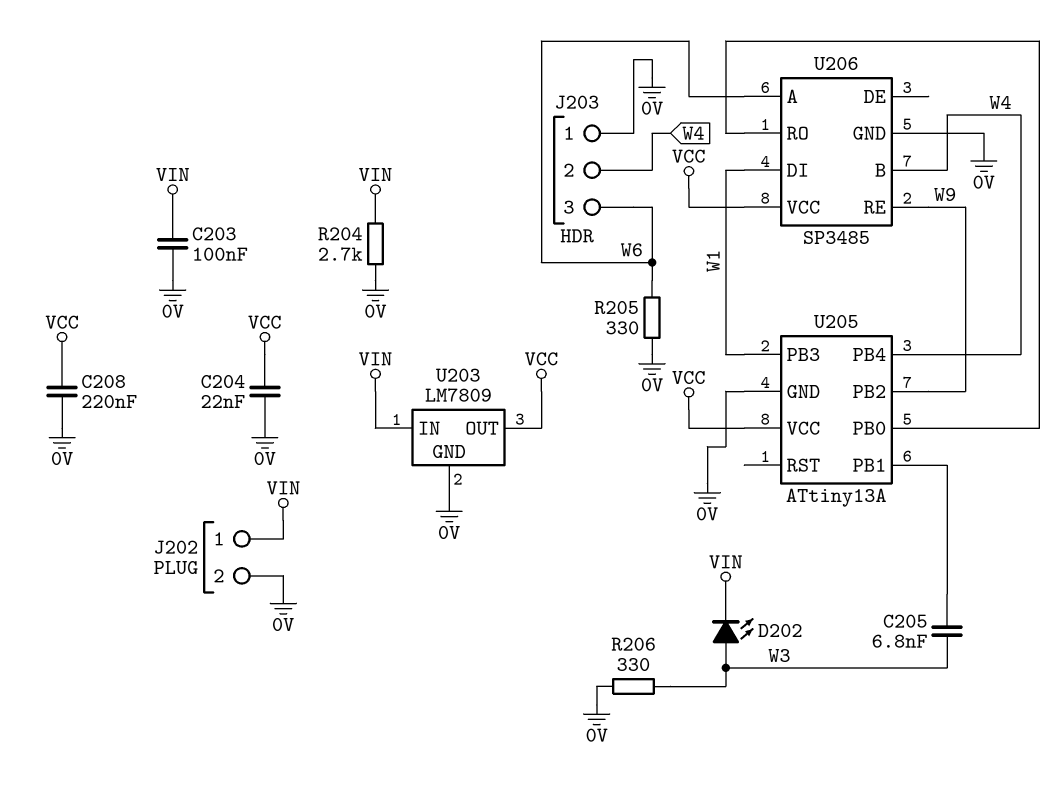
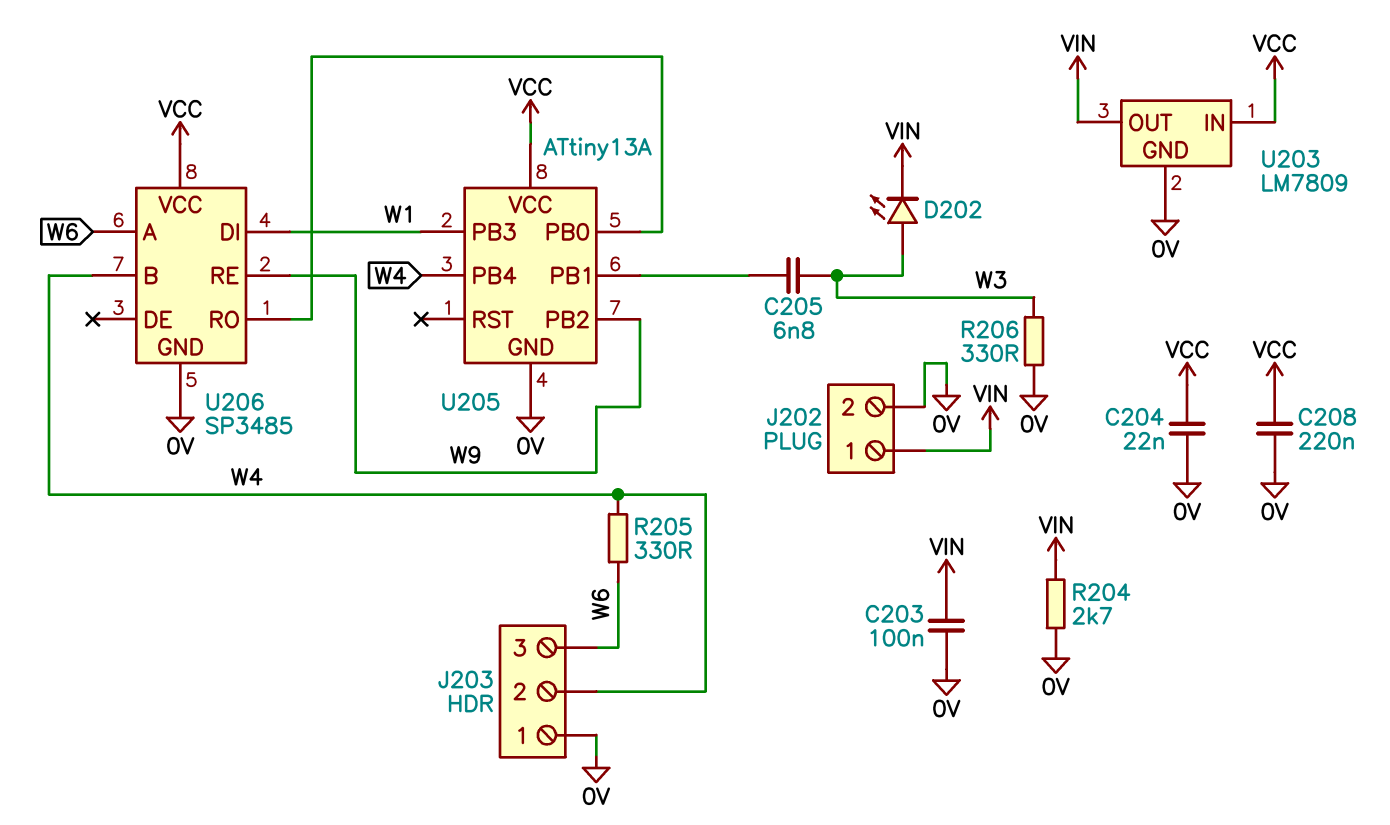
R205: 330 (0V, W6) -> 330 (W4, W6)
U203 pin IN: VIN -> VCC
U203 pin OUT: VCC -> VIN

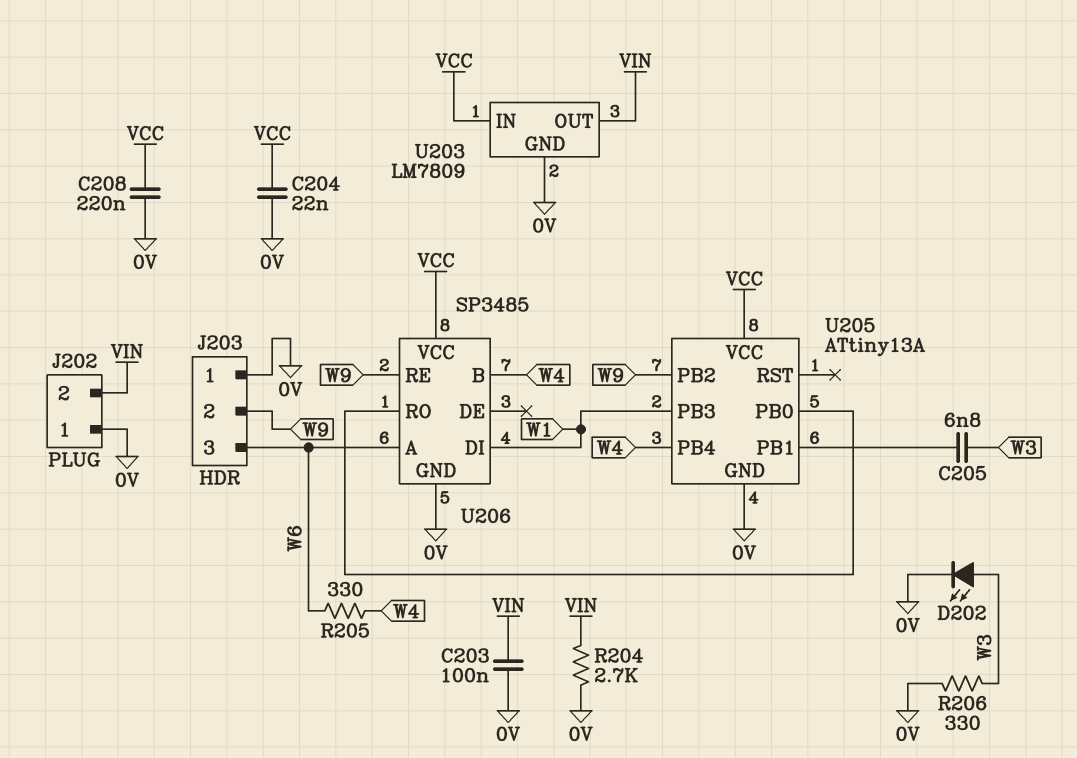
D202: LED (A W3, K VIN) -> LED (A W3, K 0V)
J202 pin 1: VIN -> 0V
J202 pin 2: 0V -> VIN
J203 pin 2: W4 -> W9

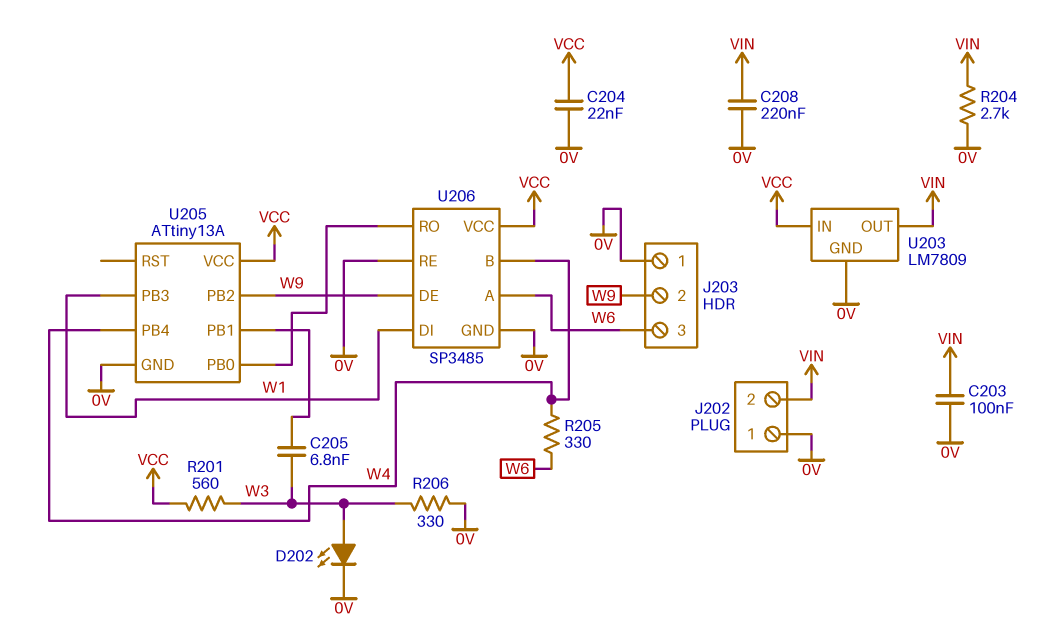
C208: 220nF (0V, VCC) -> 220nF (0V, VIN)
R201: none -> 560 (VCC, W3)
U206 pin DE: none -> W9
U206 pin RE: W9 -> 0V

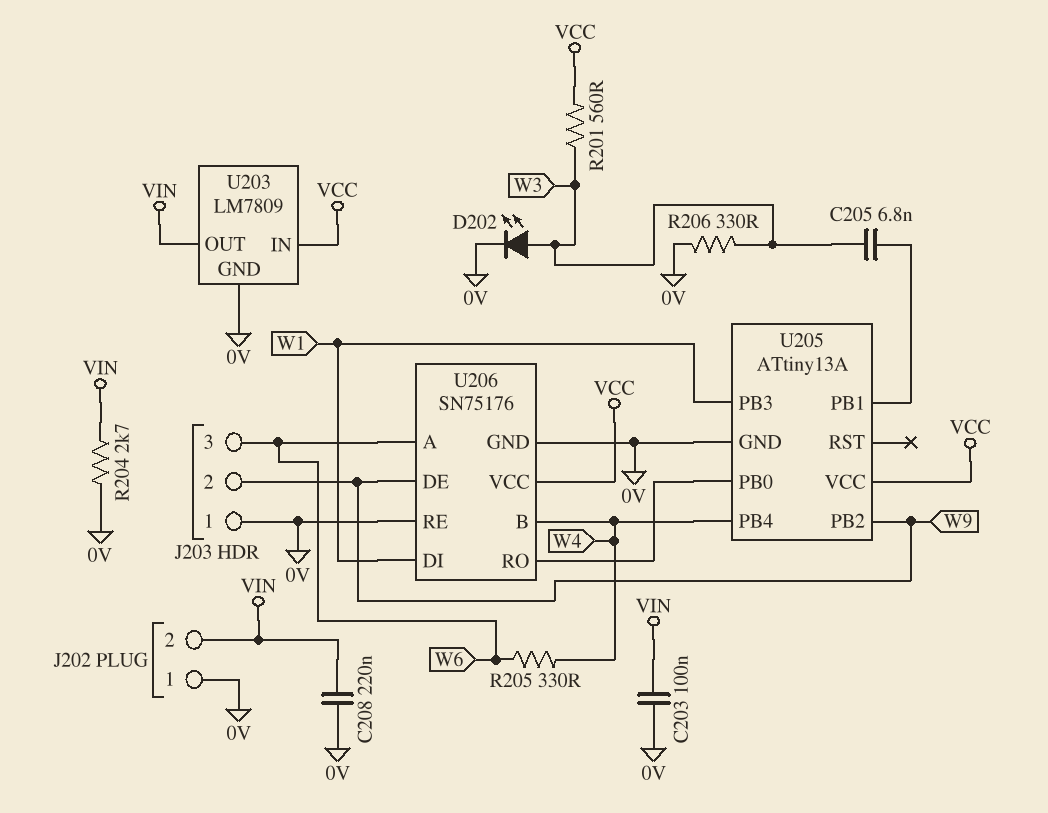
C204: 22nF (0V, VCC) -> none
U206: SP3485 -> SN75176

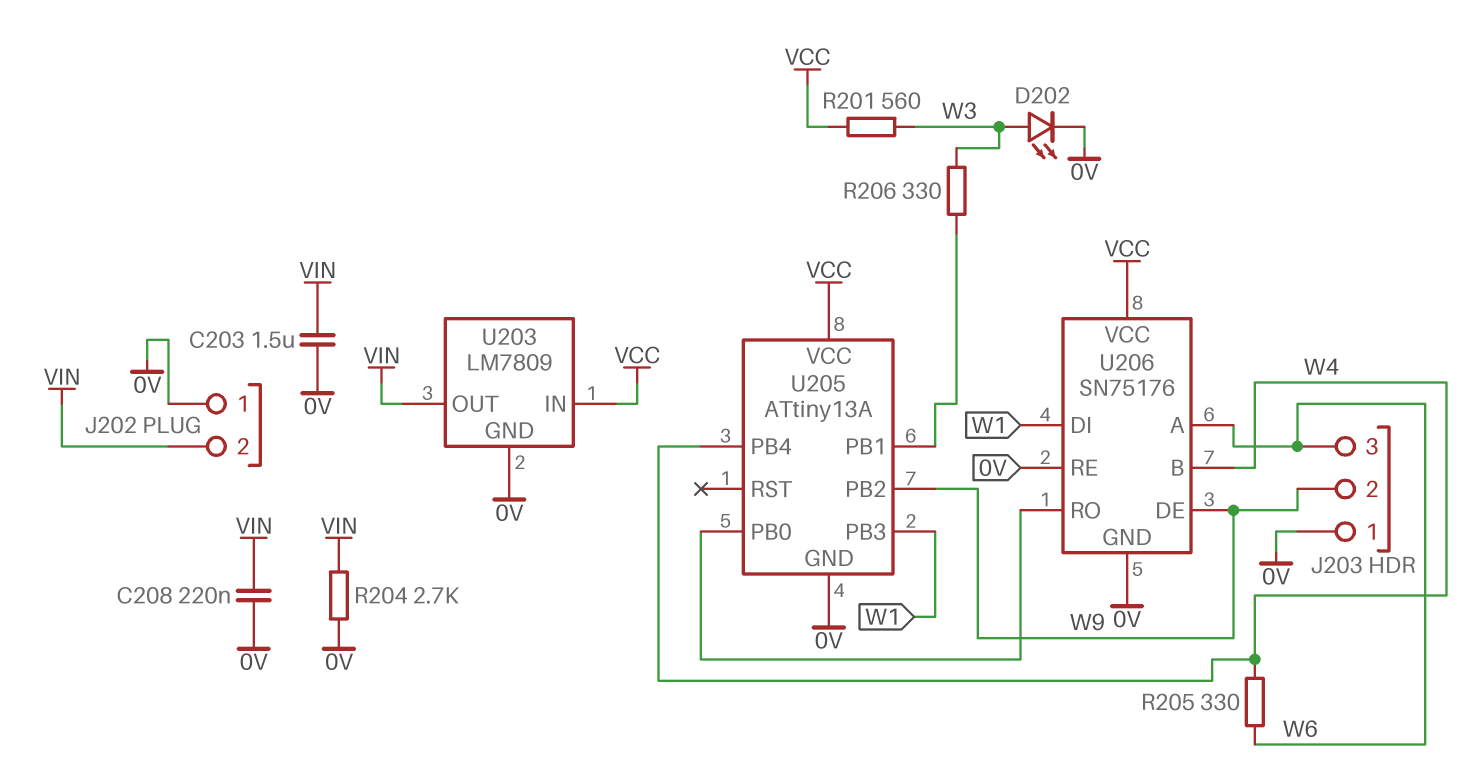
C203: 100nF (0V, VIN) -> 1.5uF (0V, VIN)
C205: 6.8nF (U205/PB1, W3) -> none
R206: 330 (0V, W3) -> 330 (U205/PB1, W3)

